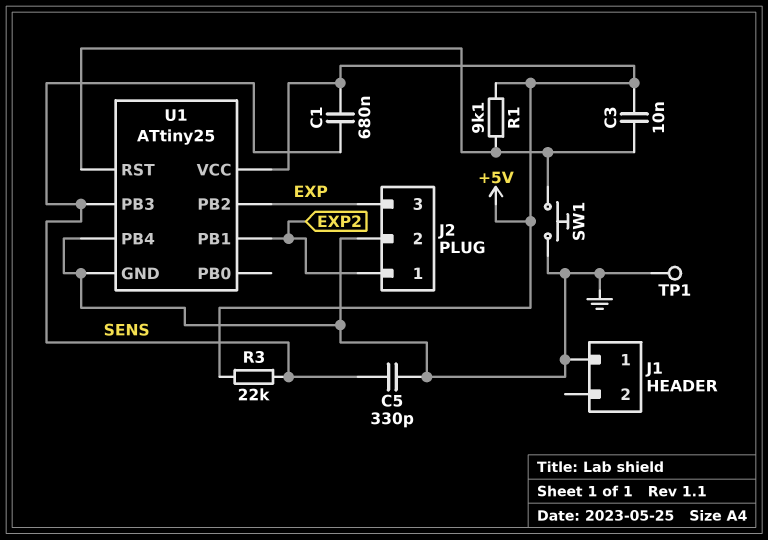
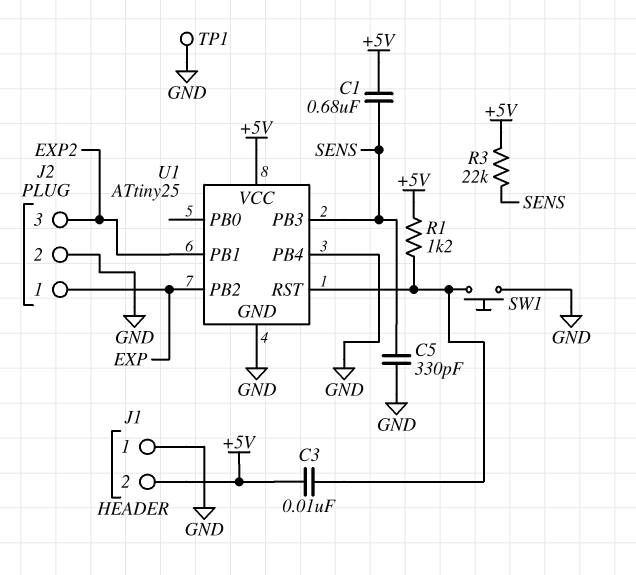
J1 pin 2: none -> +5V
J2 pin 1: EXP2 -> EXP
J2 pin 3: EXP -> EXP2
R1: 9.1k (+5V, U1/RST) -> 1.2k (+5V, U1/RST)

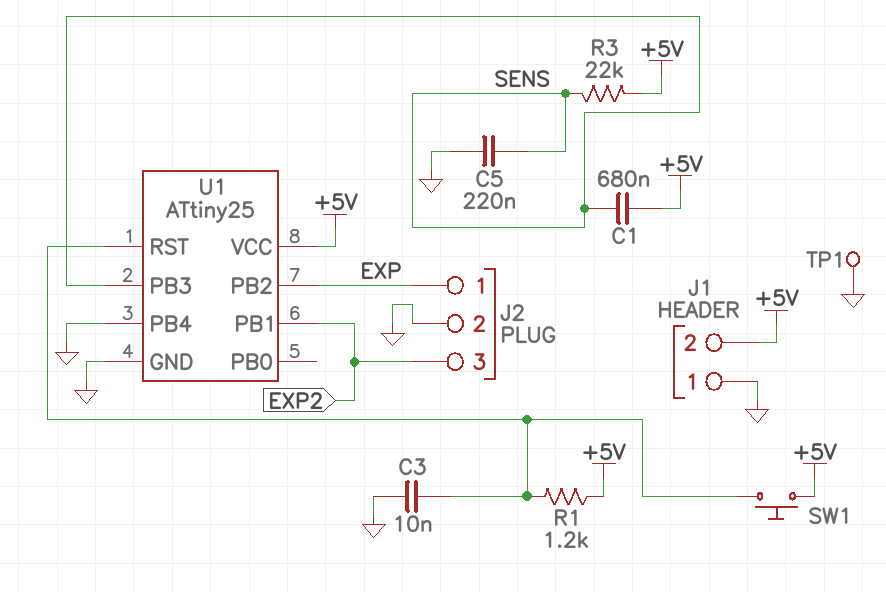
C3: 10nF (+5V, U1/RST) -> 10nF (GND, U1/RST)
C5: 330pF (GND, SENS) -> 220nF (GND, SENS)
SW1: button (GND, U1/RST) -> button (+5V, U1/RST)

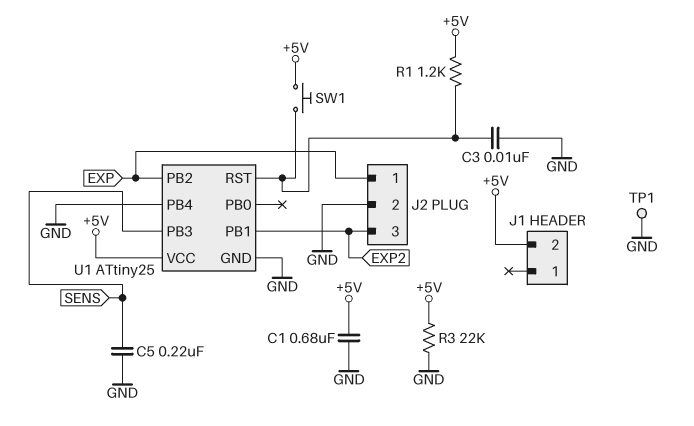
C1: 680nF (+5V, SENS) -> 680nF (+5V, GND)
J1 pin 1: GND -> none
R3: 22k (+5V, SENS) -> 22k (+5V, GND)

